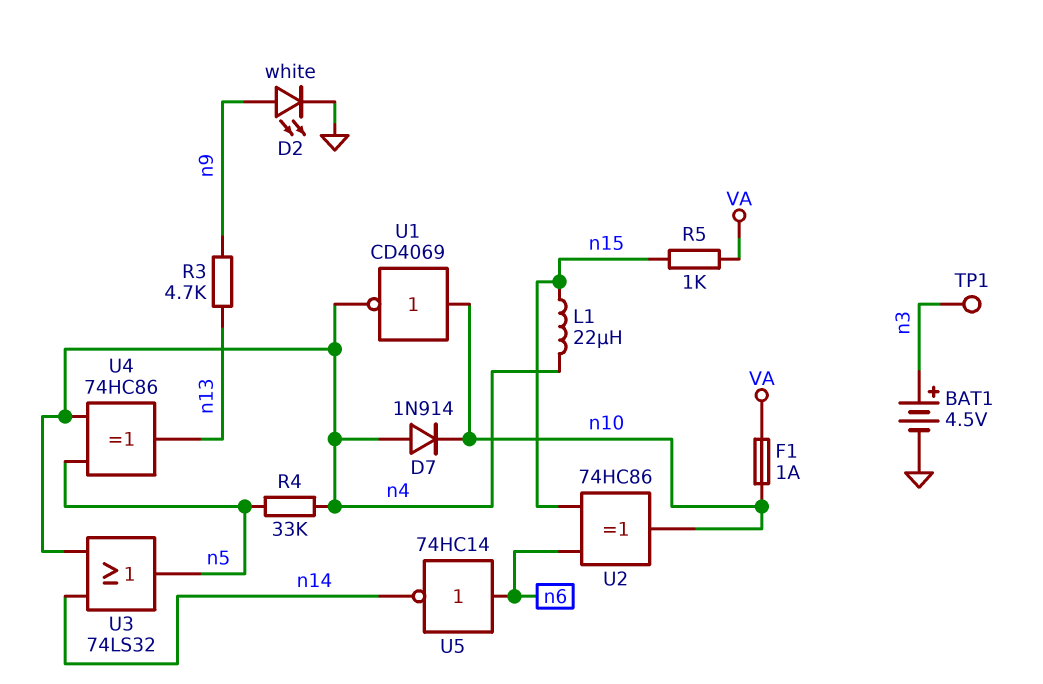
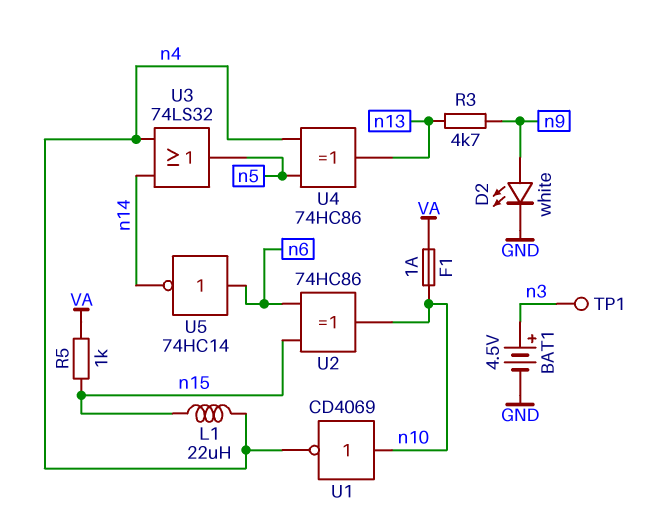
D7: diode 1N914 (A n4, K n10) -> none
R4: 33k (n4, n5) -> none

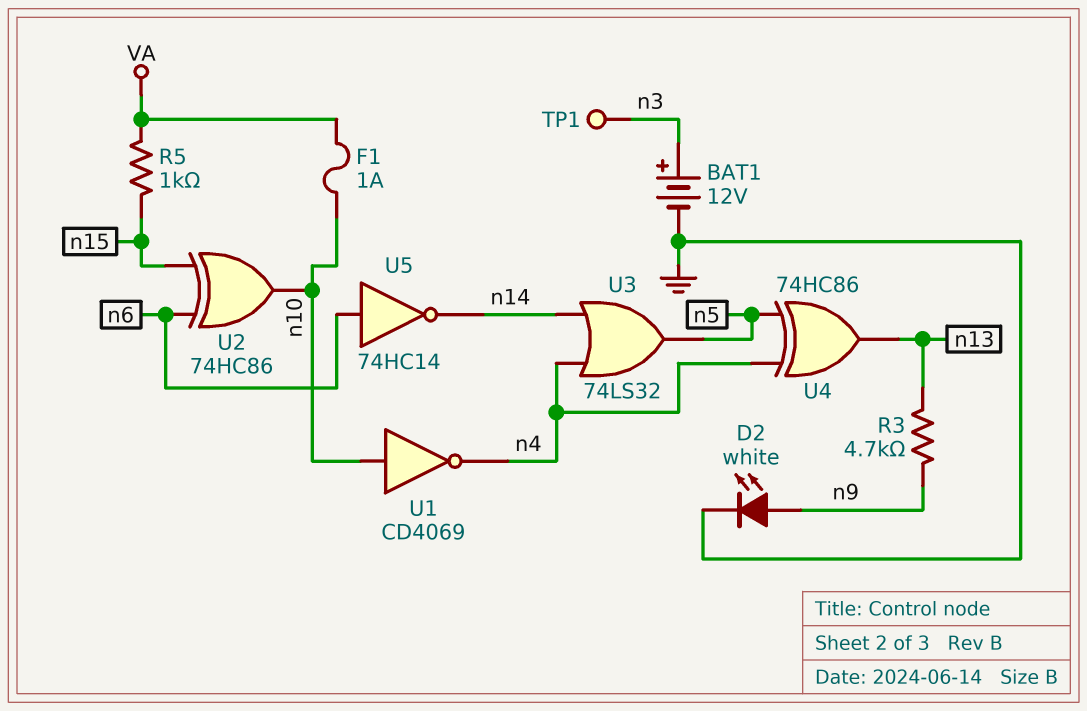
BAT1: 4.5V (plus n3, minus GND) -> 12V (plus n3, minus GND)
L1: 22uH (n4, n15) -> none

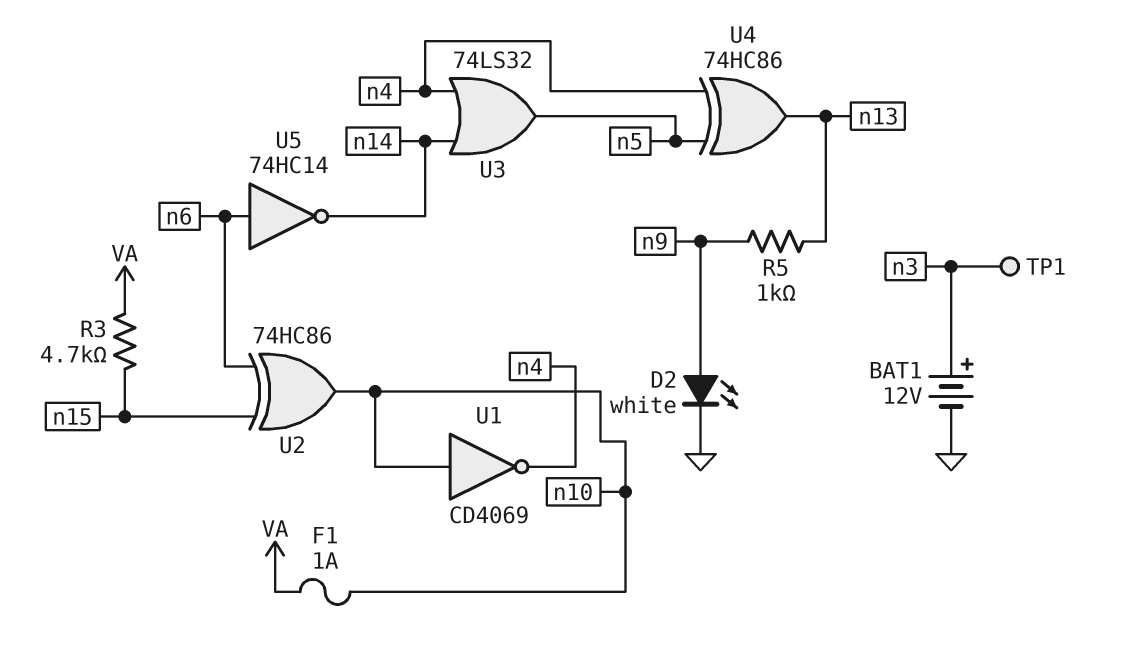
R3: 4.7k (n9, n13) -> 4.7k (VA, n15)
R5: 1k (VA, n15) -> 1k (n9, n13)

